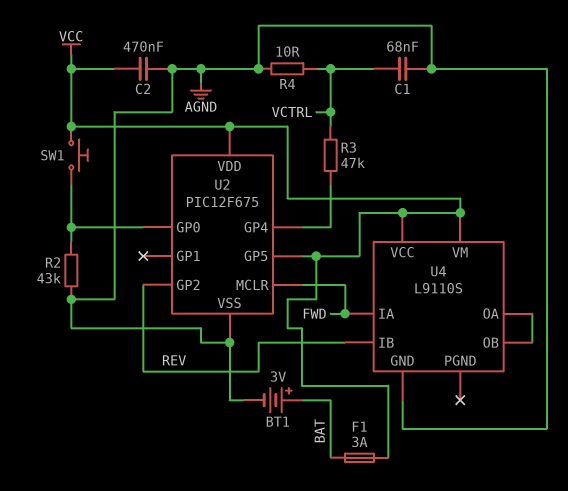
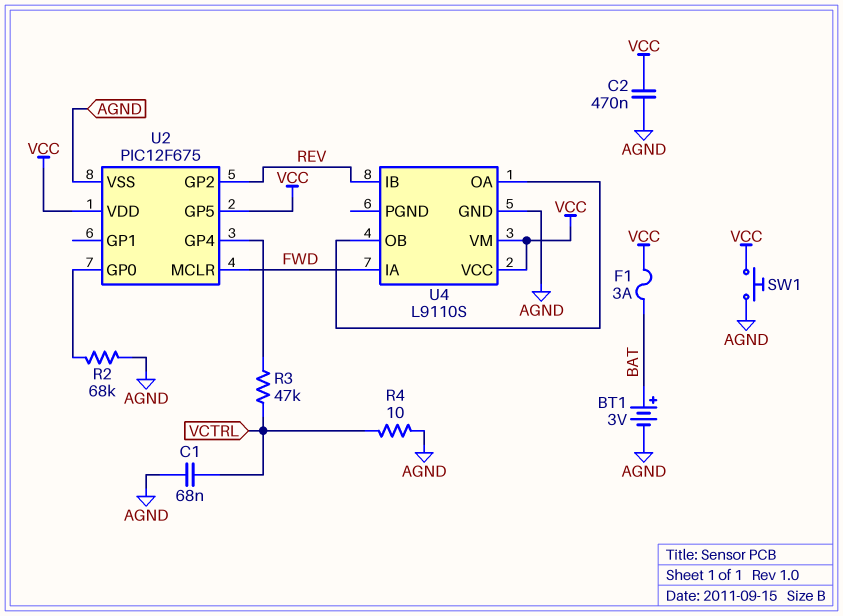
R2: 43k (AGND, U2/GP0) -> 68k (AGND, U2/GP0)
SW1: button (U2/GP0, VCC) -> button (AGND, VCC)

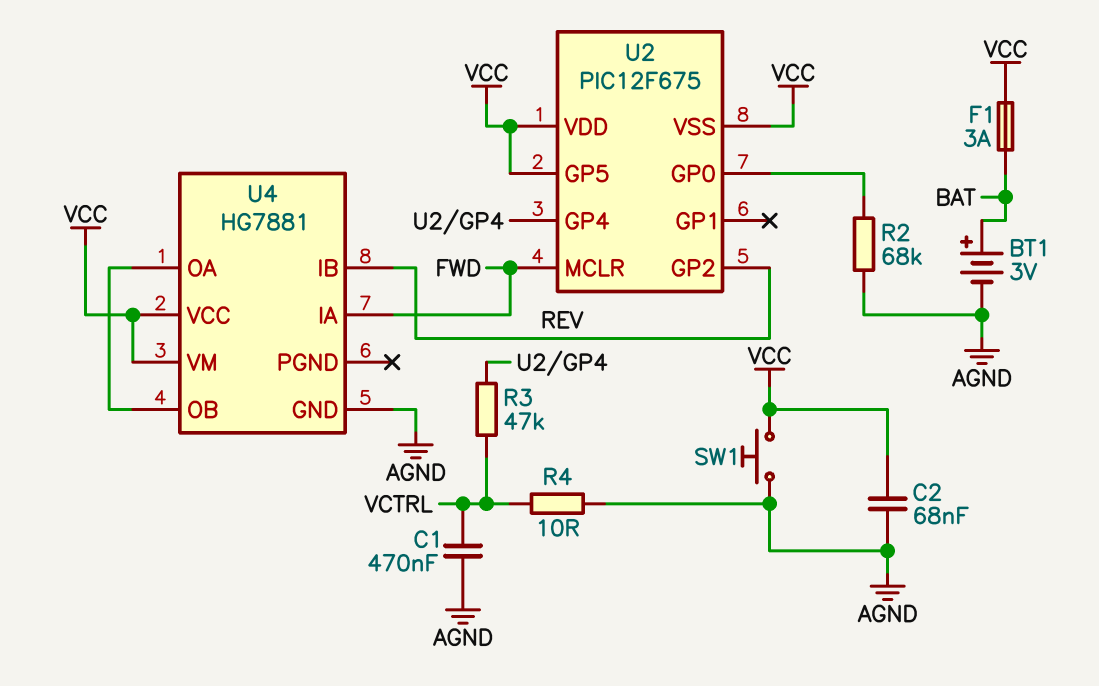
C1: 68nF (AGND, VCTRL) -> 470nF (AGND, VCTRL)
C2: 470nF (AGND, VCC) -> 68nF (AGND, VCC)
U2 pin VSS: AGND -> VCC
U4: L9110S -> HG7881

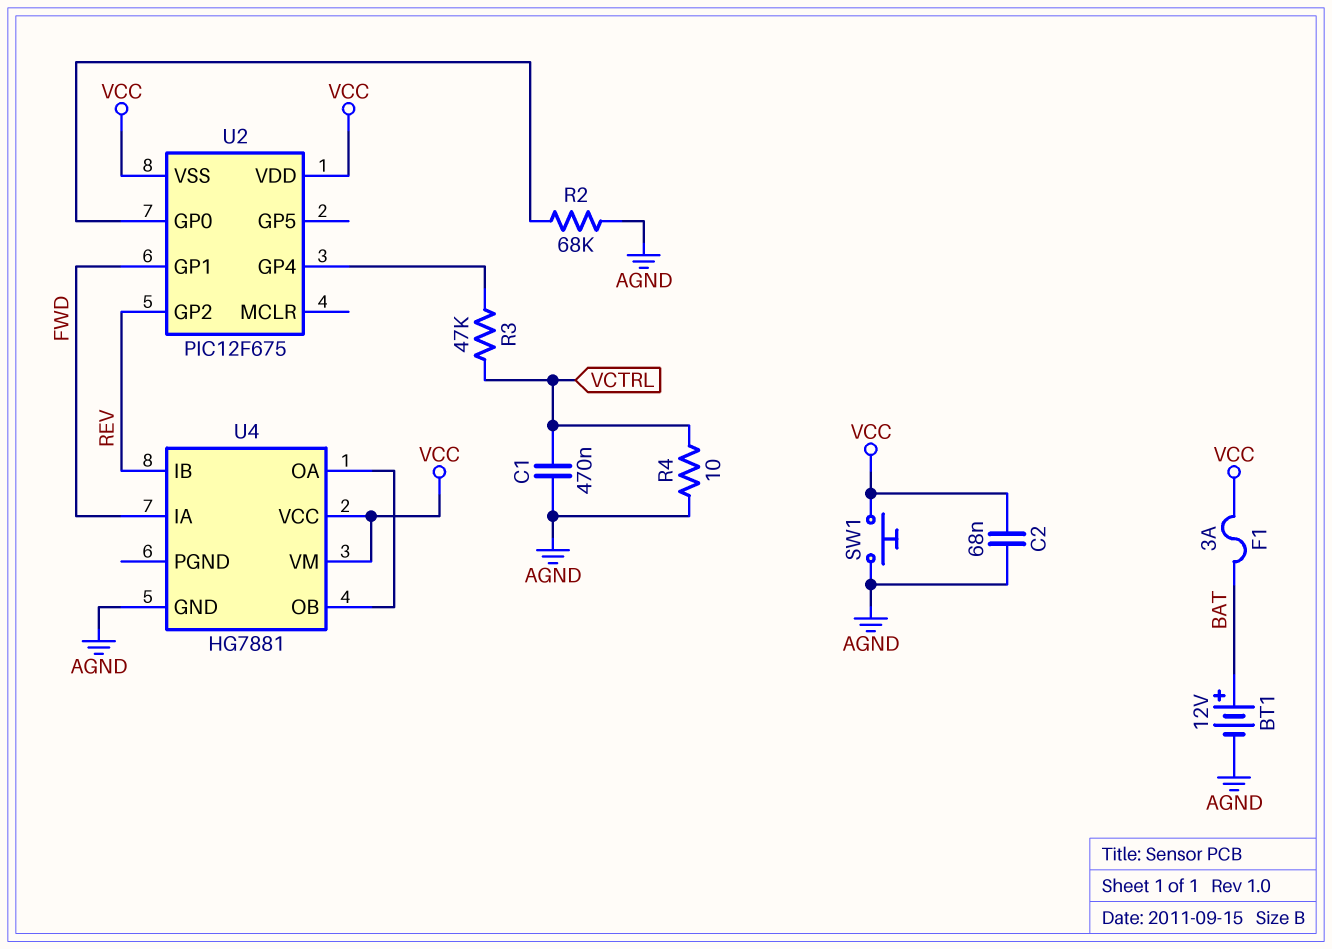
BT1: 3V (plus BAT, minus AGND) -> 12V (plus BAT, minus AGND)
U2 pin GP1: none -> FWD
U2 pin GP5: VCC -> none
U2 pin MCLR: FWD -> none

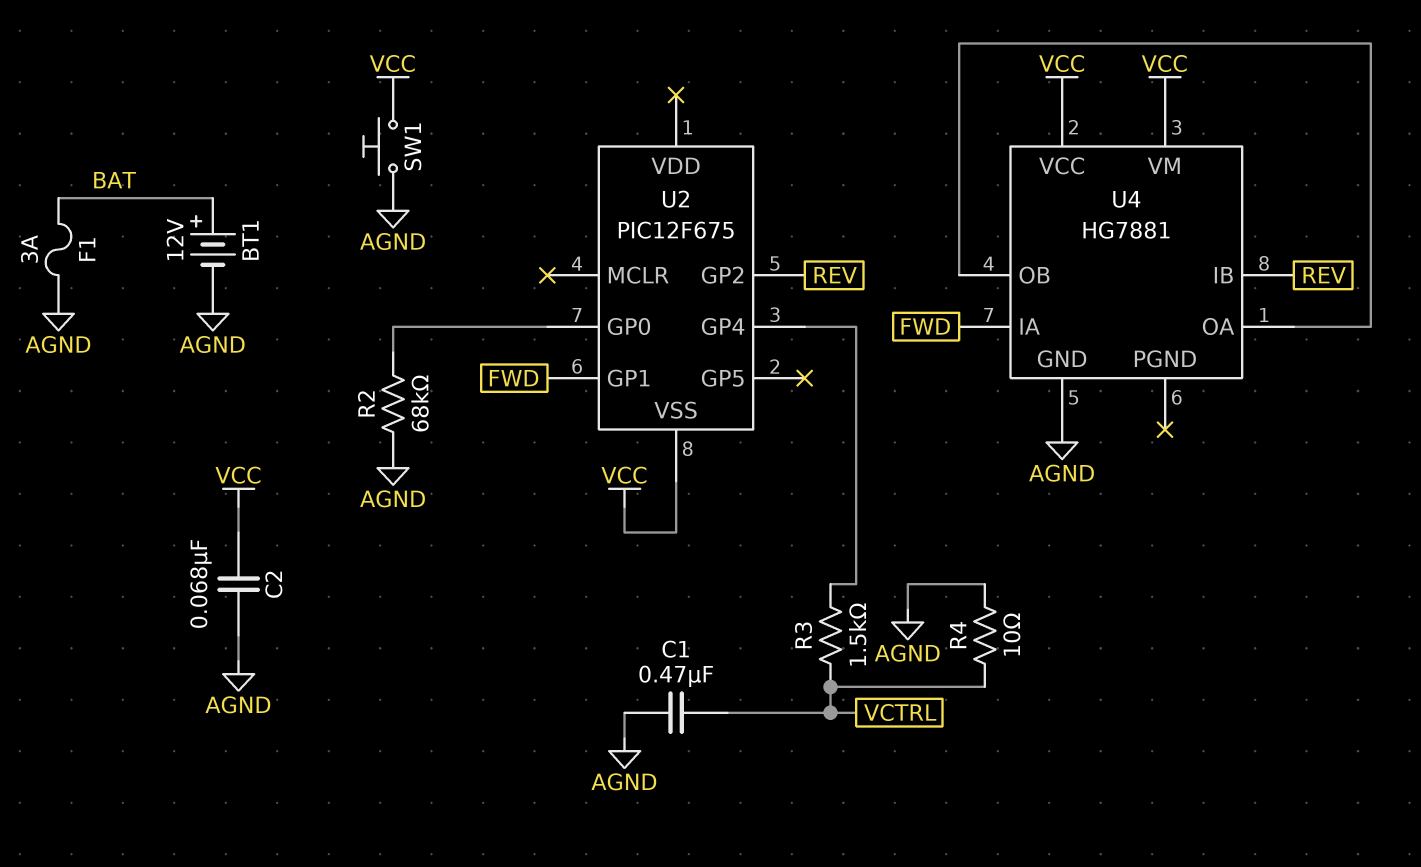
F1: 3A (BAT, VCC) -> 3A (AGND, BAT)
R3: 47k (U2/GP4, VCTRL) -> 1.5k (U2/GP4, VCTRL)
U2 pin VDD: VCC -> none

